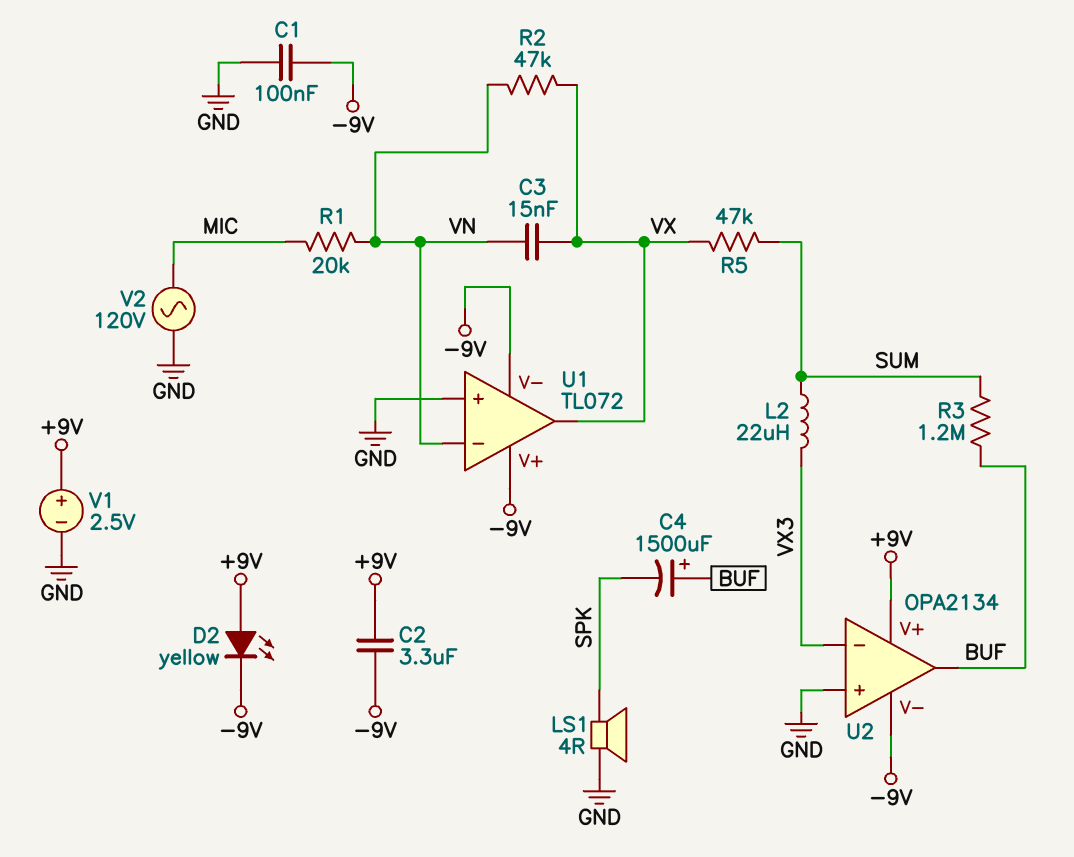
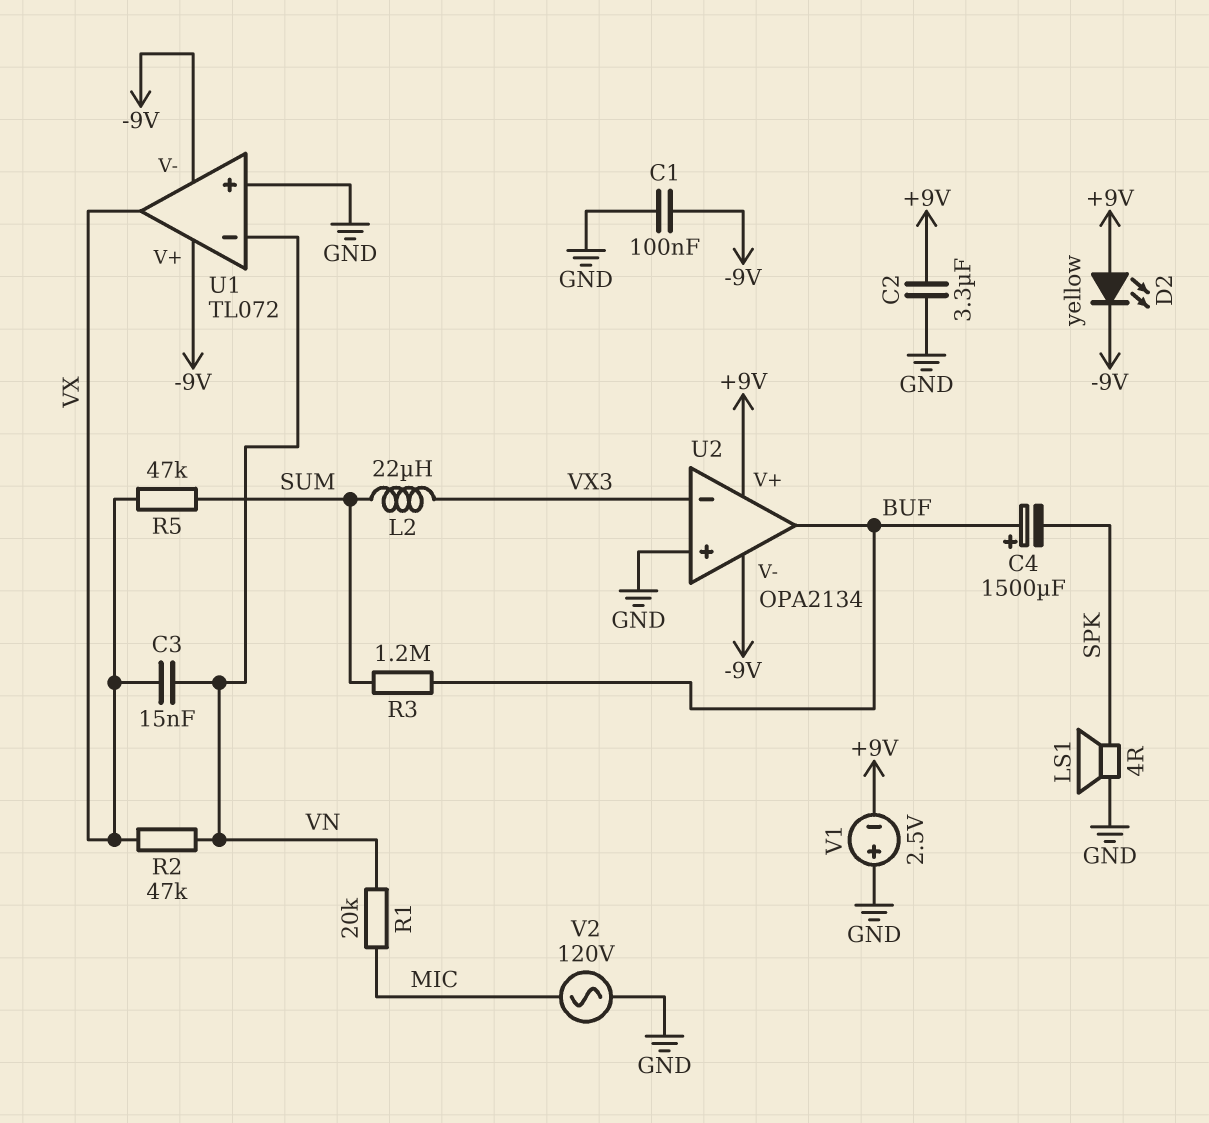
C2: 3.3uF (+9V, -9V) -> 3.3uF (+9V, GND)
V1: 2.5V (plus +9V, minus GND) -> 2.5V (plus GND, minus +9V)

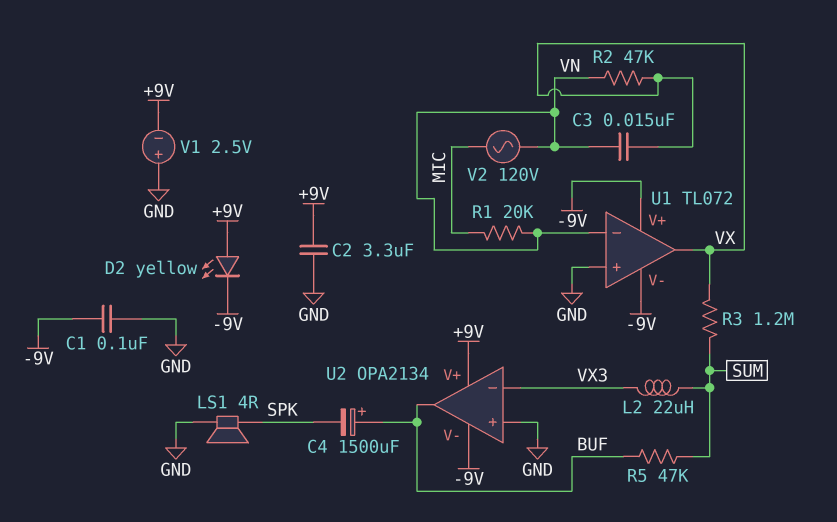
R3: 1.2M (BUF, SUM) -> 1.2M (SUM, VX)
R5: 47k (SUM, VX) -> 47k (BUF, SUM)
V2: AC 120V (GND, MIC) -> AC 120V (MIC, VN)

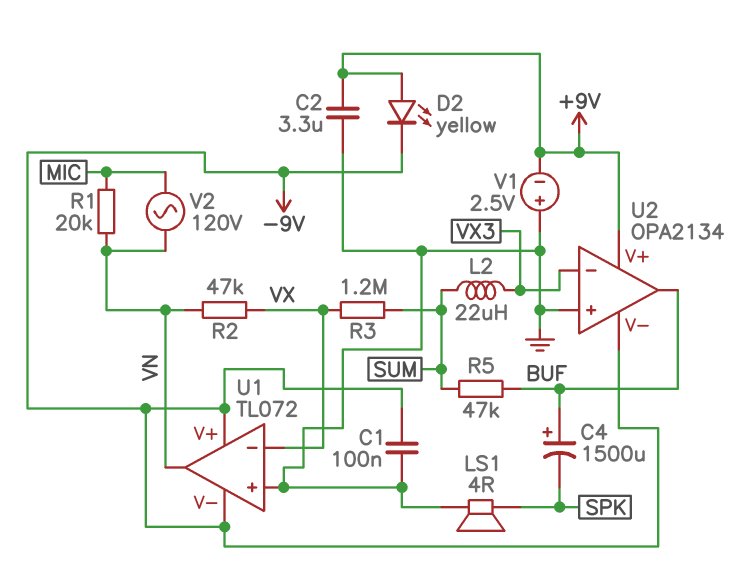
C3: 15nF (VN, VX) -> none
U1 pin in-: VN -> VX
U1 pin out: VX -> VN

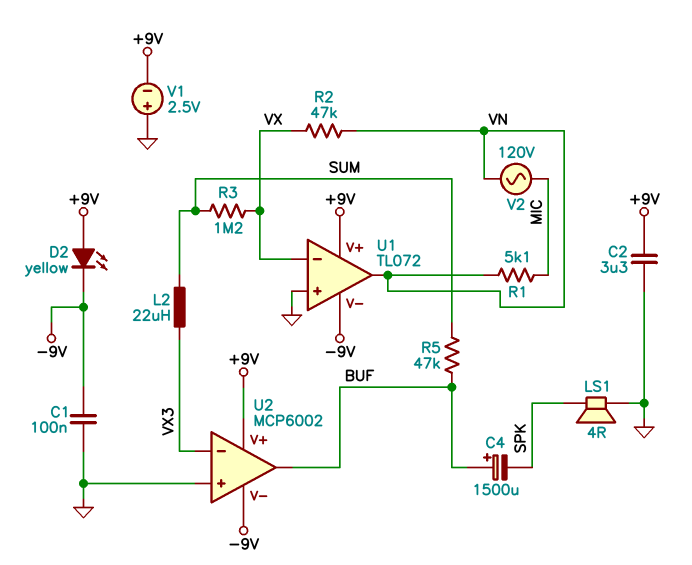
R1: 20k (MIC, VN) -> 5.1k (MIC, VN)
U1 pin V+: -9V -> +9V
U2: OPA2134 -> MCP6002

